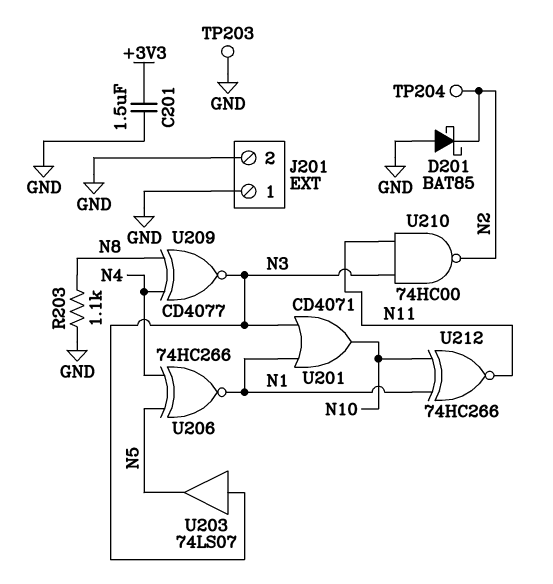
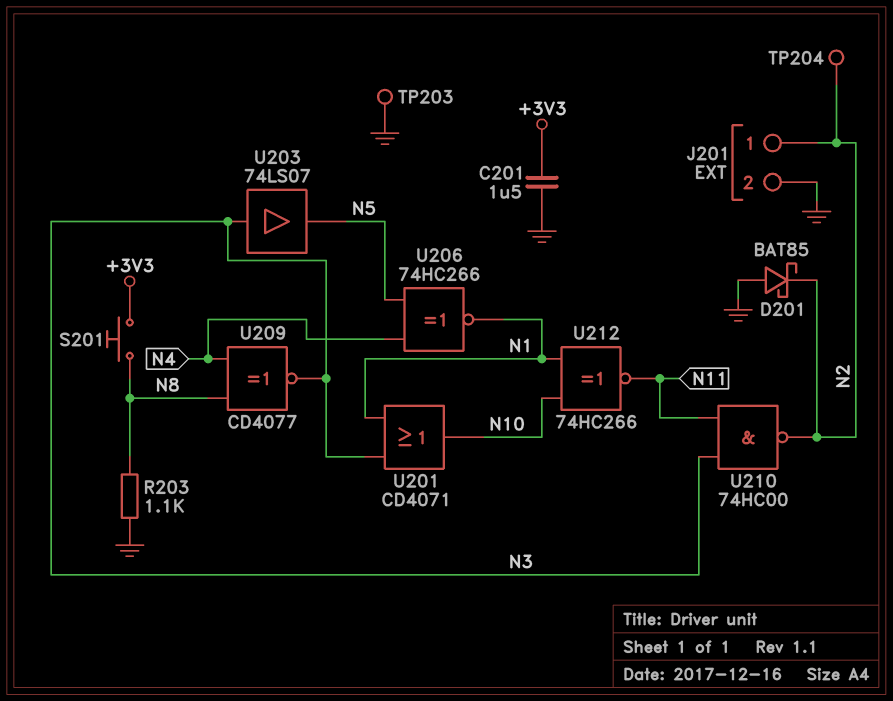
J201 pin 1: GND -> N2
S201: none -> button (+3V3, N8)

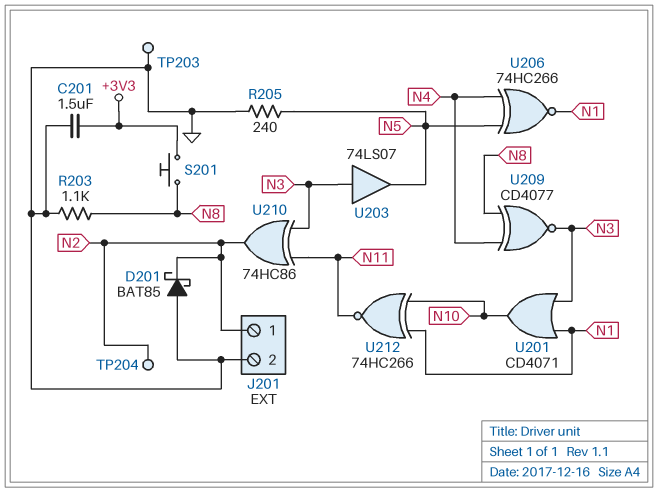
R205: none -> 240 (GND, N5)
U210: NAND 74HC00 (in N3, in N11, out N2) -> XOR 74HC86 (in N3, in N11, out N2)

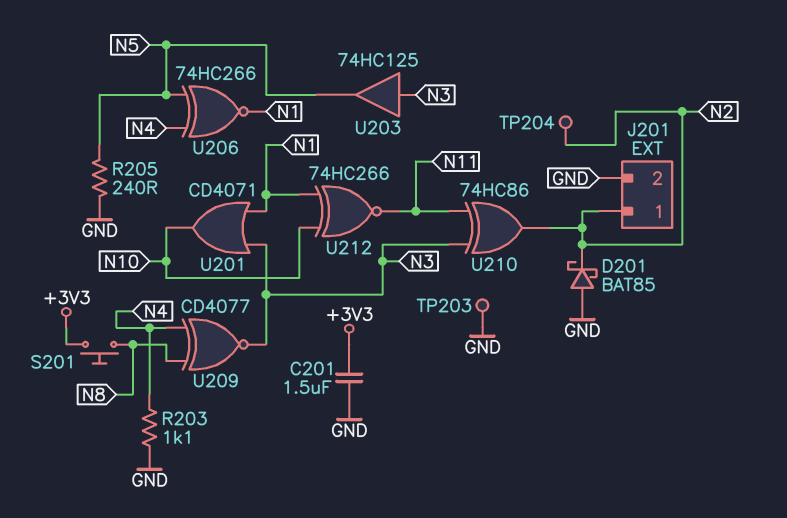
R203: 1.1k (GND, N8) -> 1.1k (GND, N4)
U203: buffer 74LS07 (in N3, out N5) -> buffer 74HC125 (in N3, out N5)

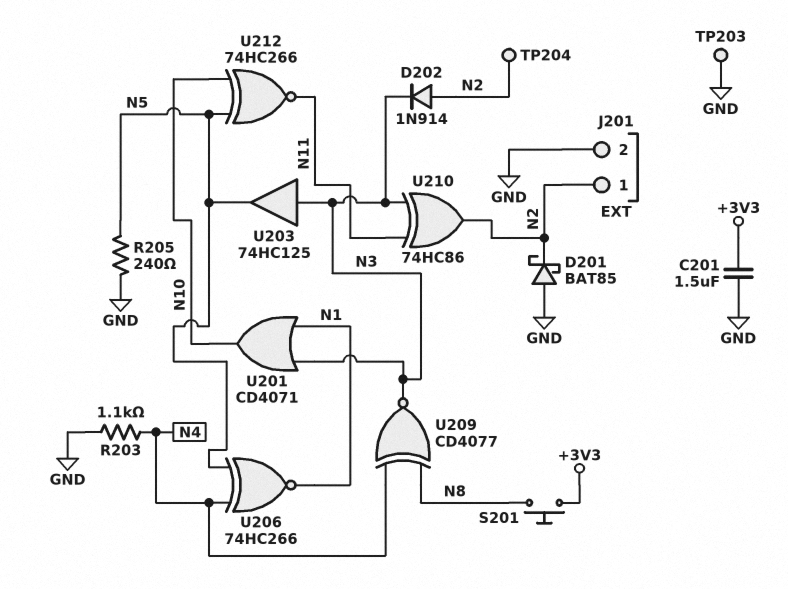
D202: none -> diode 1N914 (A N2, K N3)
U212: XNOR 74HC266 (in N1, in N10, out N11) -> XNOR 74HC266 (in N5, in N10, out N11)

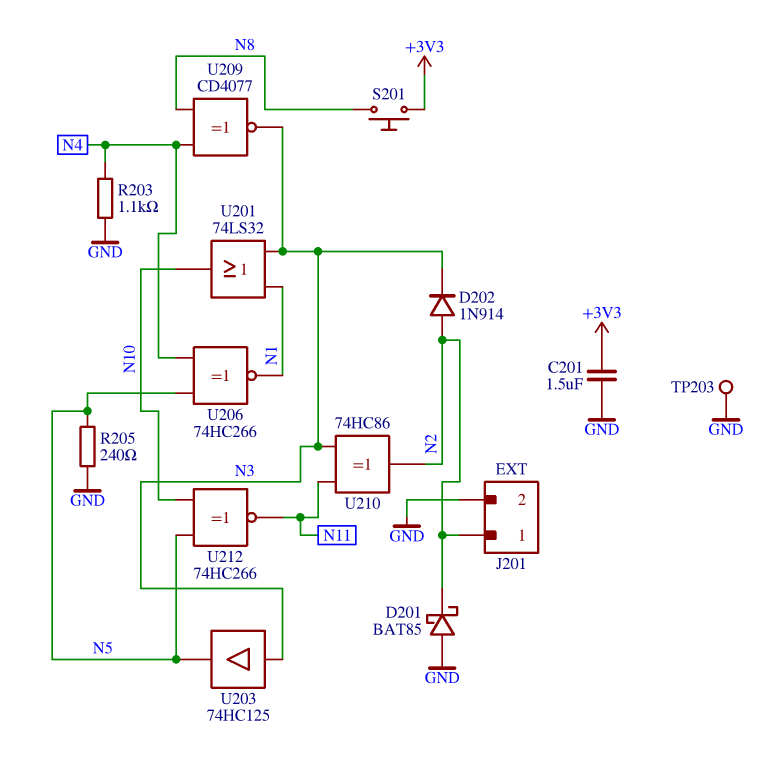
TP204: test point (N2) -> none
U201: OR CD4071 (in N1, in N3, out N10) -> OR 74LS32 (in N1, in N3, out N10)

